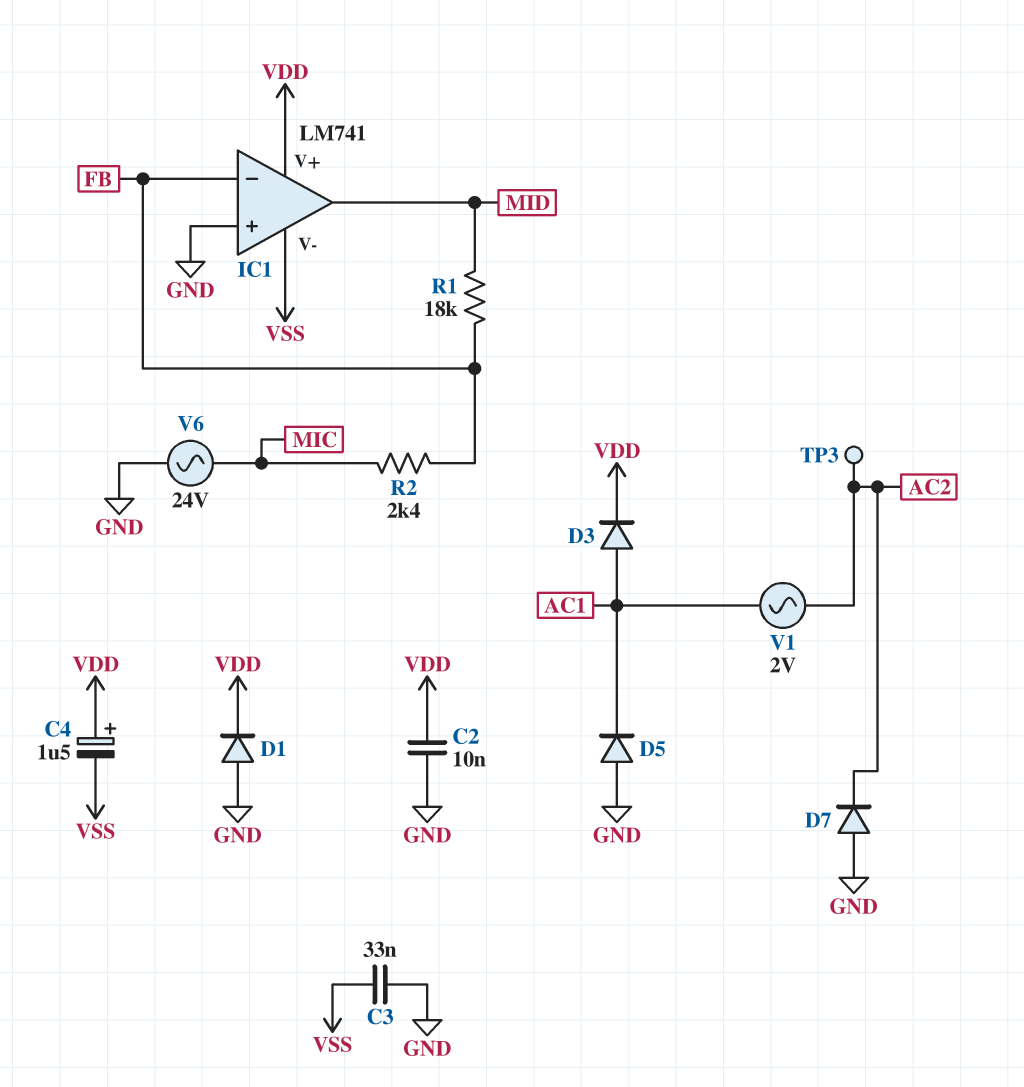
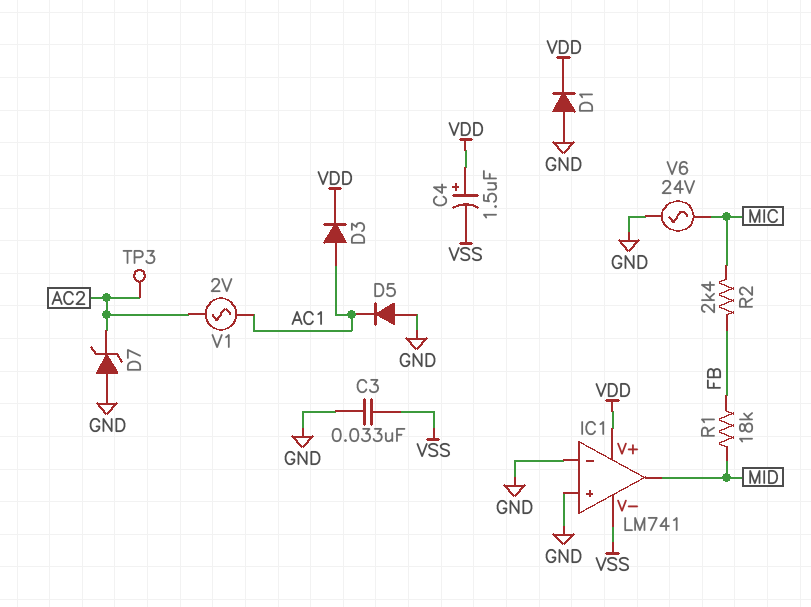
C2: 10nF (GND, VDD) -> none
D7: diode (A GND, K AC2) -> zener (A GND, K AC2)
IC1 pin in-: FB -> GND

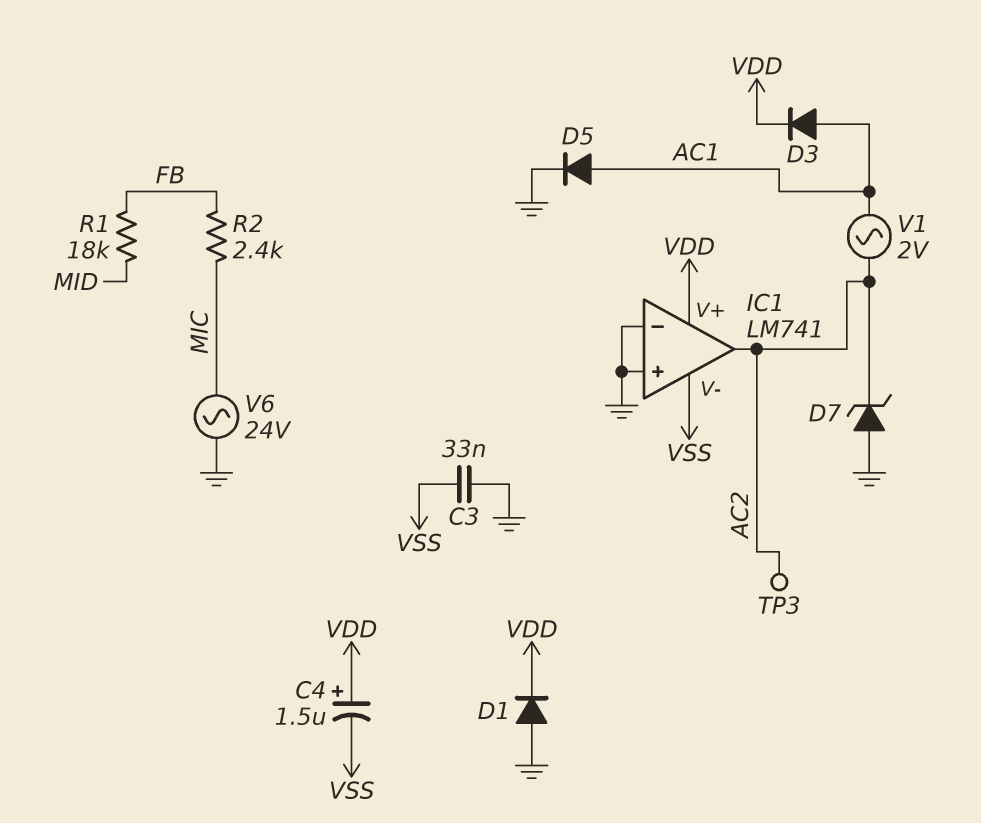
D5: diode (A GND, K AC1) -> diode (A AC1, K GND)
IC1 pin out: MID -> AC2

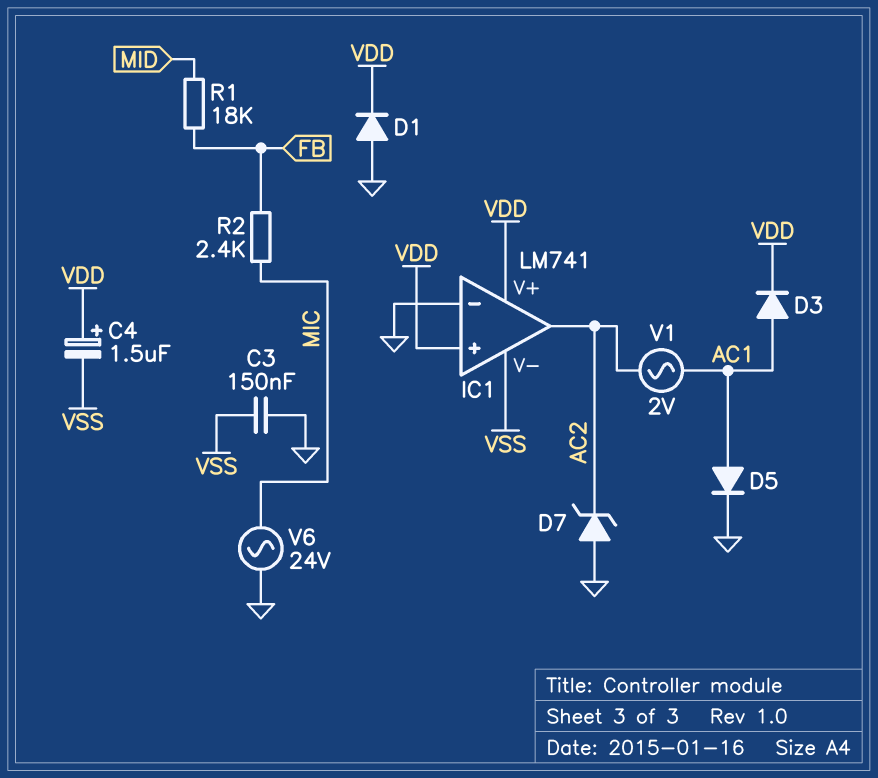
C3: 33nF (GND, VSS) -> 150nF (GND, VSS)
IC1 pin in+: GND -> VDD
TP3: test point (AC2) -> none

